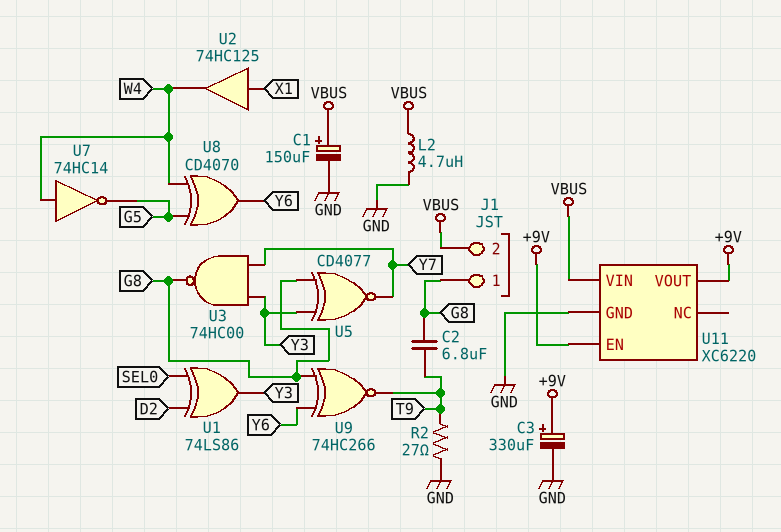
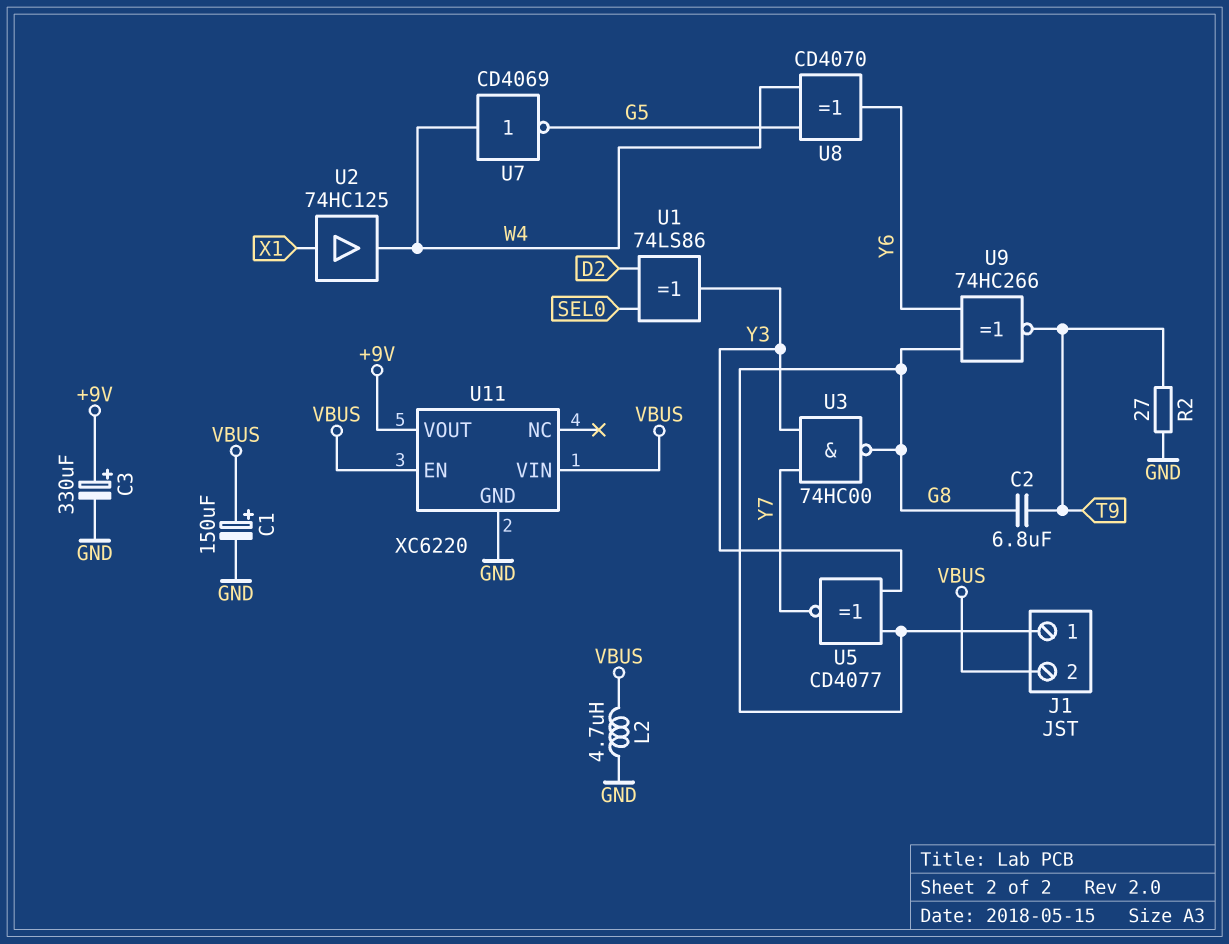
U7: NOT 74HC14 (in W4, out G5) -> NOT CD4069 (in W4, out G5)
U11 pin EN: +9V -> VBUS

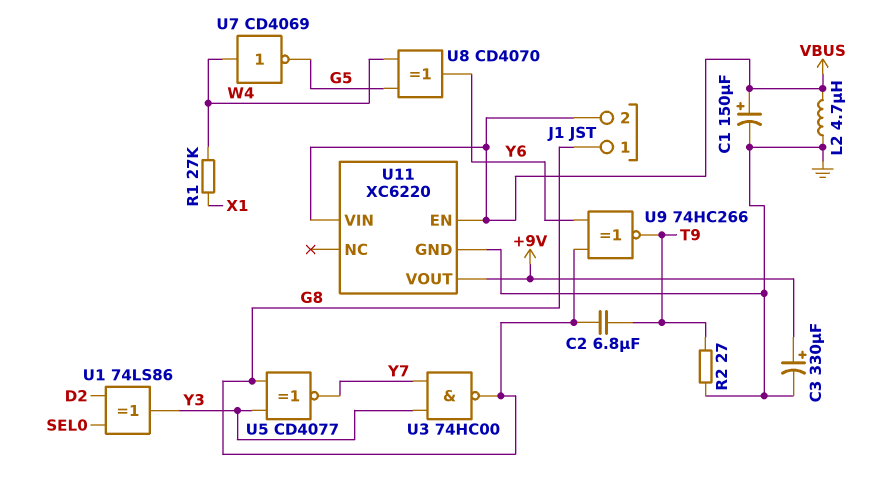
R1: none -> 27k (W4, X1)
U2: buffer 74HC125 (in X1, out W4) -> none

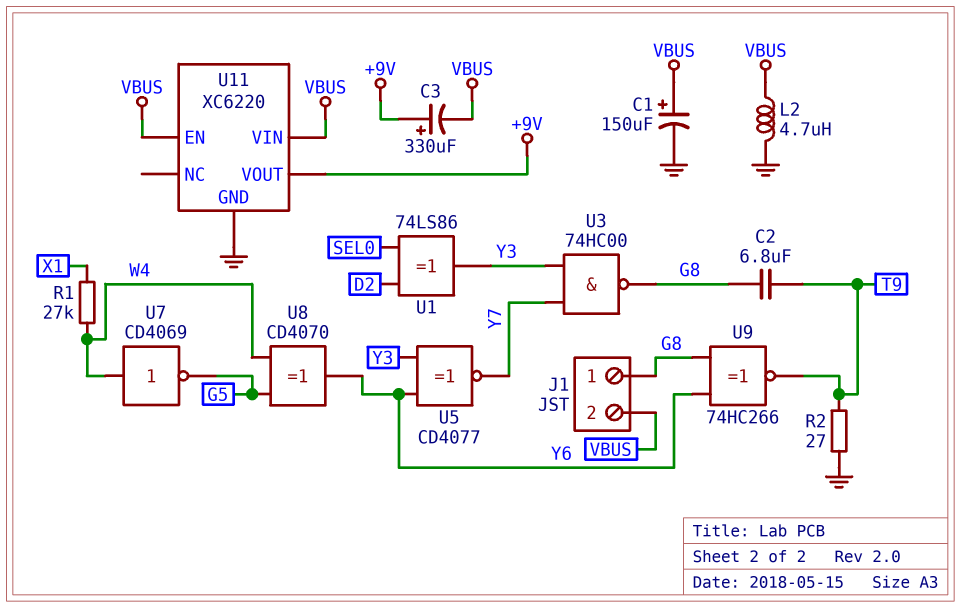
C3: 330uF (plus +9V, minus GND) -> 330uF (plus +9V, minus VBUS)
U5: XNOR CD4077 (in G8, in Y3, out Y7) -> XNOR CD4077 (in Y3, in Y6, out Y7)

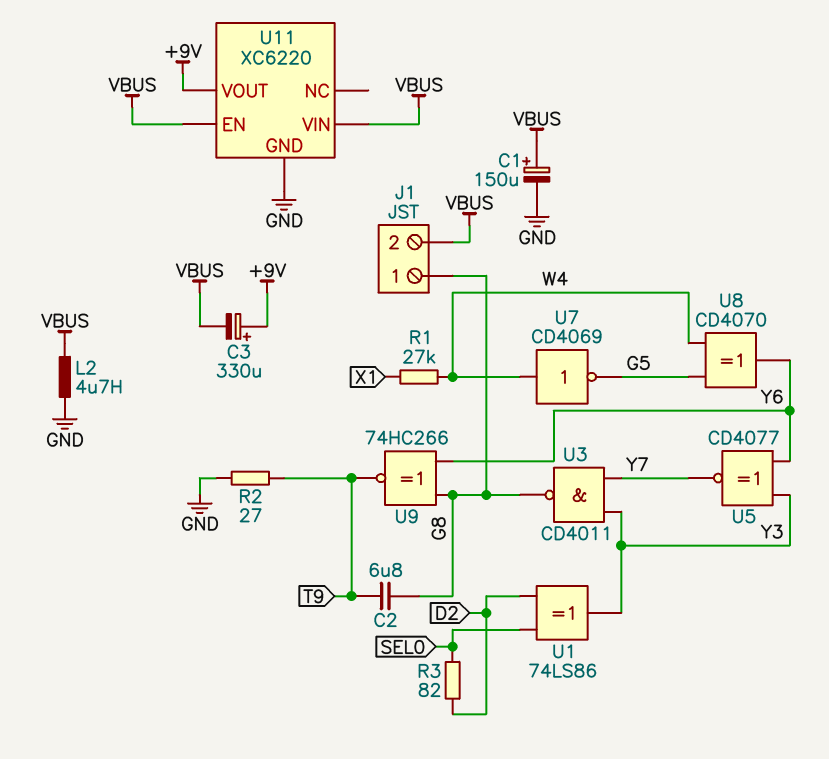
R3: none -> 82 (D2, SEL0)
U3: NAND 74HC00 (in Y3, in Y7, out G8) -> NAND CD4011 (in Y3, in Y7, out G8)

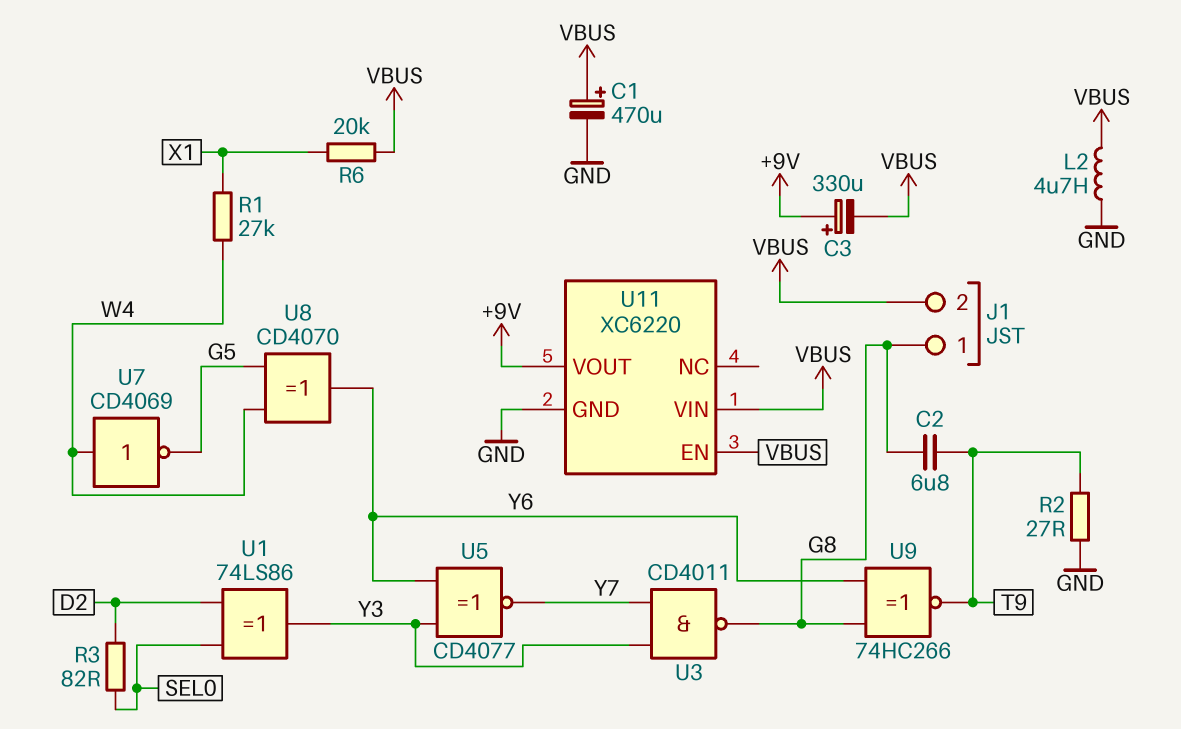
C1: 150uF (plus VBUS, minus GND) -> 470uF (plus VBUS, minus GND)
R6: none -> 20k (VBUS, X1)

